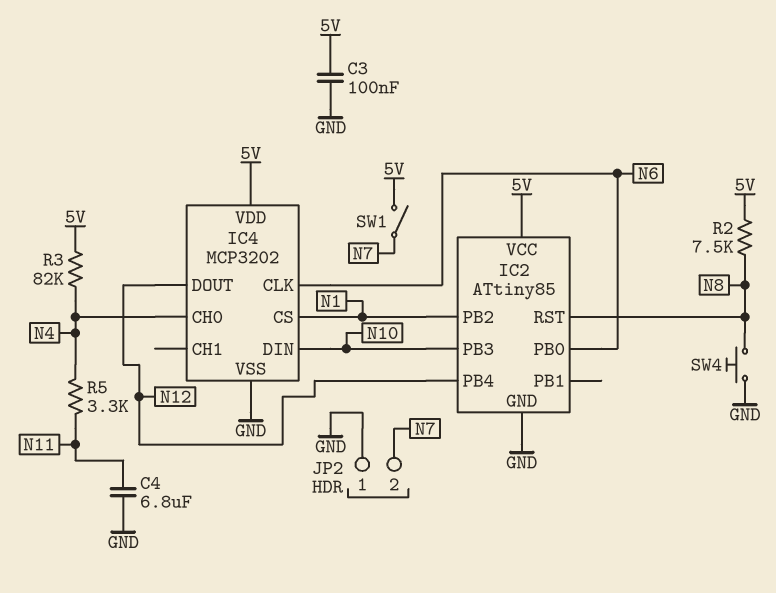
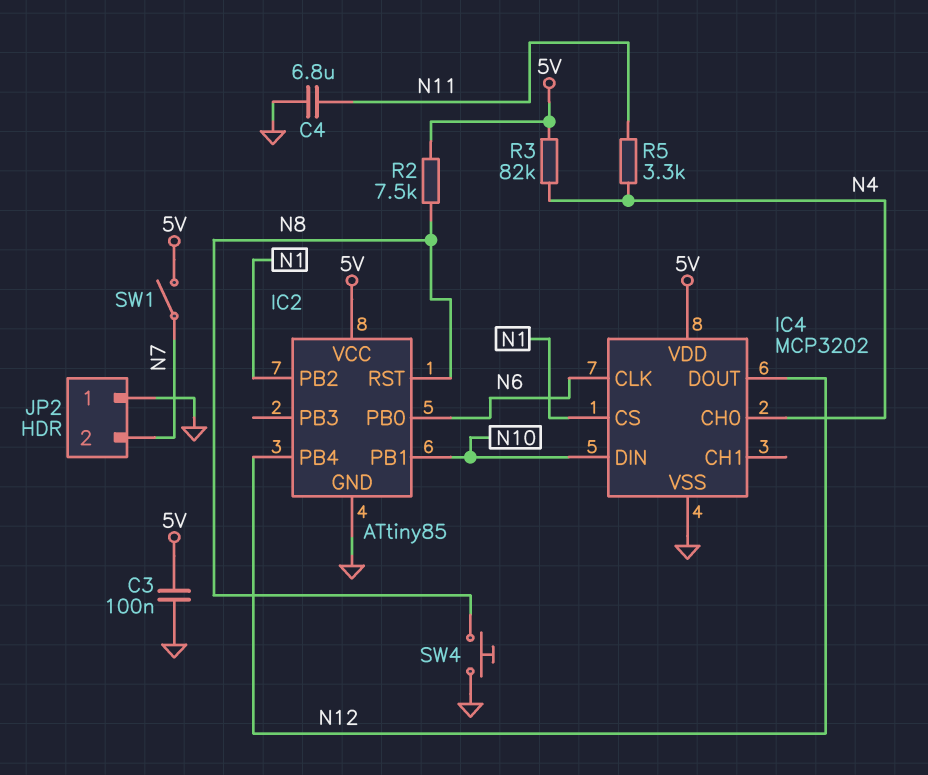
IC2 pin PB1: none -> N10
IC2 pin PB3: N10 -> none

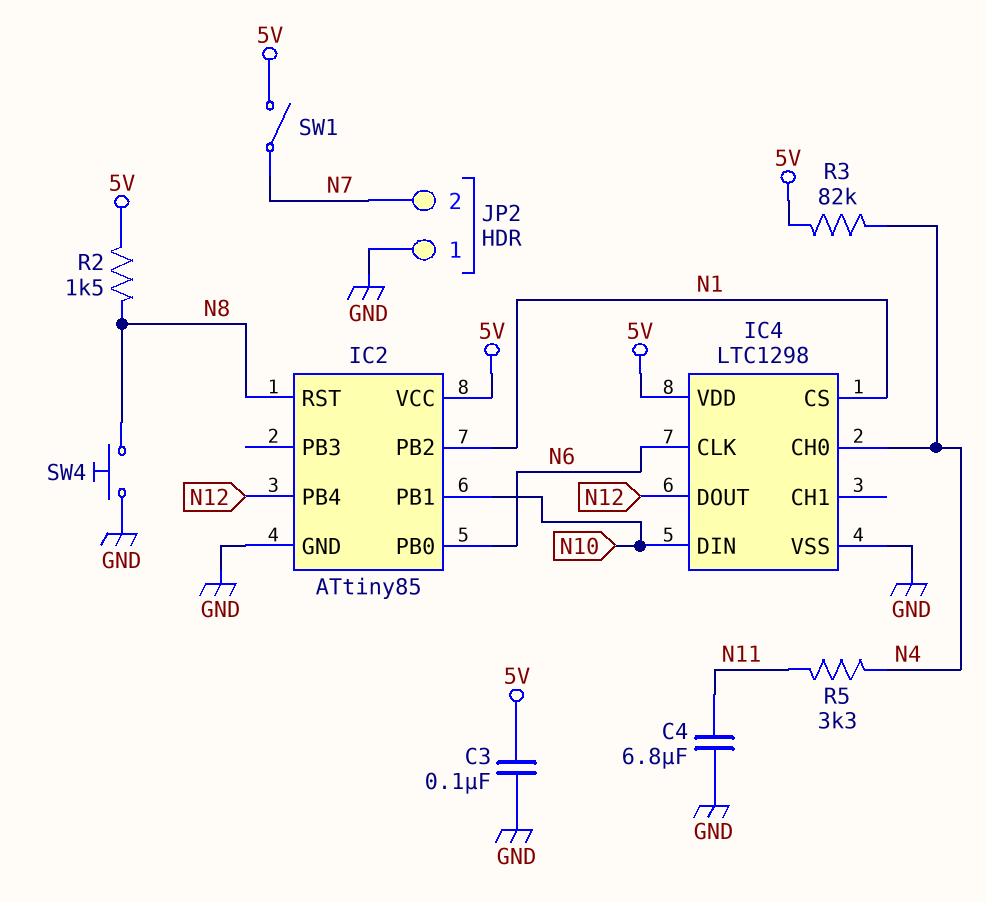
IC4: MCP3202 -> LTC1298
R2: 7.5k (5V, N8) -> 1.5k (5V, N8)

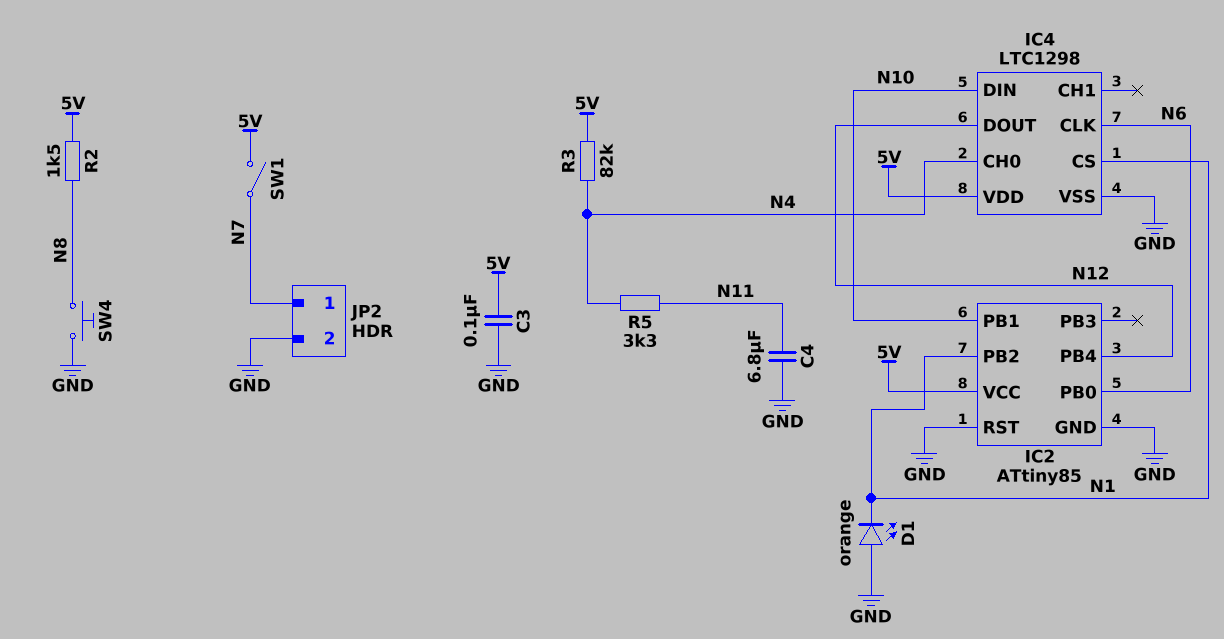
D1: none -> LED orange (A GND, K N1)
IC2 pin RST: N8 -> GND
JP2 pin 1: GND -> N7
JP2 pin 2: N7 -> GND

